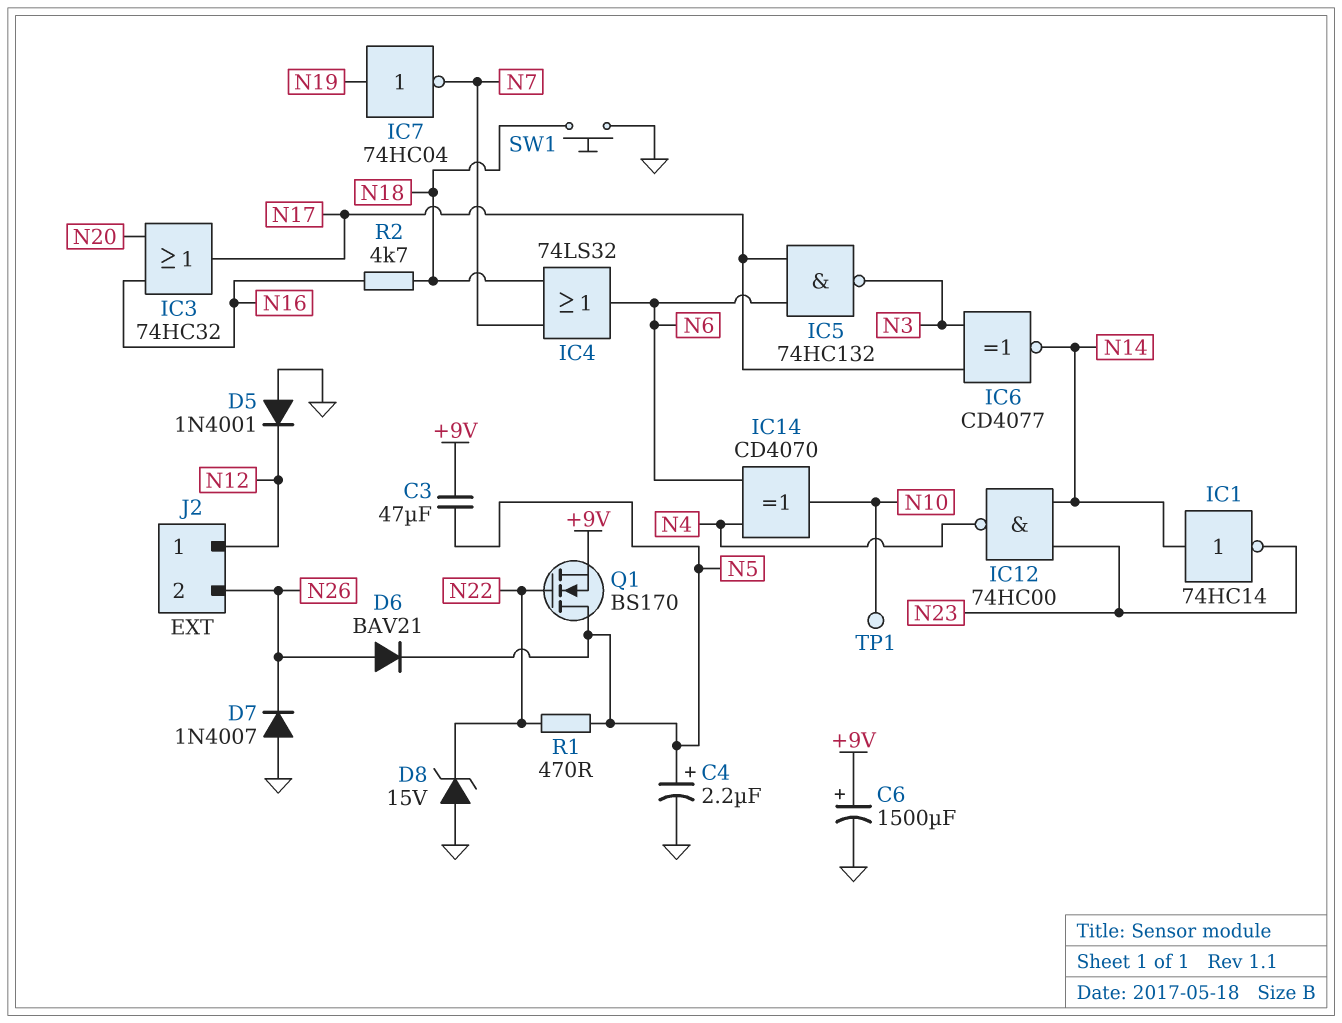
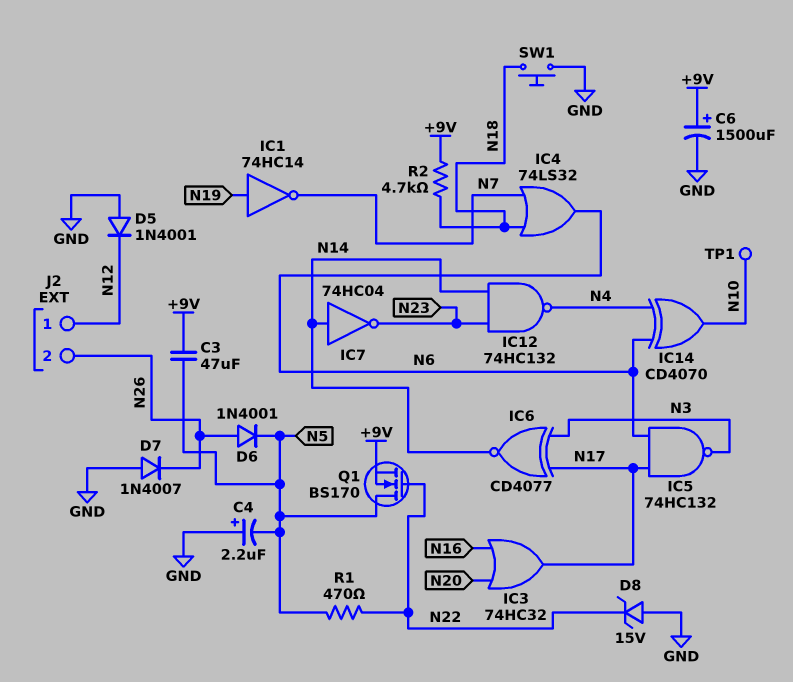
C4: 2.2uF (plus N5, minus GND) -> 2.2uF (plus GND, minus N5)
D6: diode BAV21 (A N26, K N5) -> diode 1N4001 (A N26, K N5)
IC1: NOT 74HC14 (in N14, out N23) -> NOT 74HC14 (in N19, out N7)
IC7: NOT 74HC04 (in N19, out N7) -> NOT 74HC04 (in N14, out N23)
IC12: NAND 74HC00 (in N14, in N23, out N4) -> NAND 74HC132 (in N14, in N23, out N4)
R2: 4.7k (N16, N18) -> 4.7k (+9V, N18)

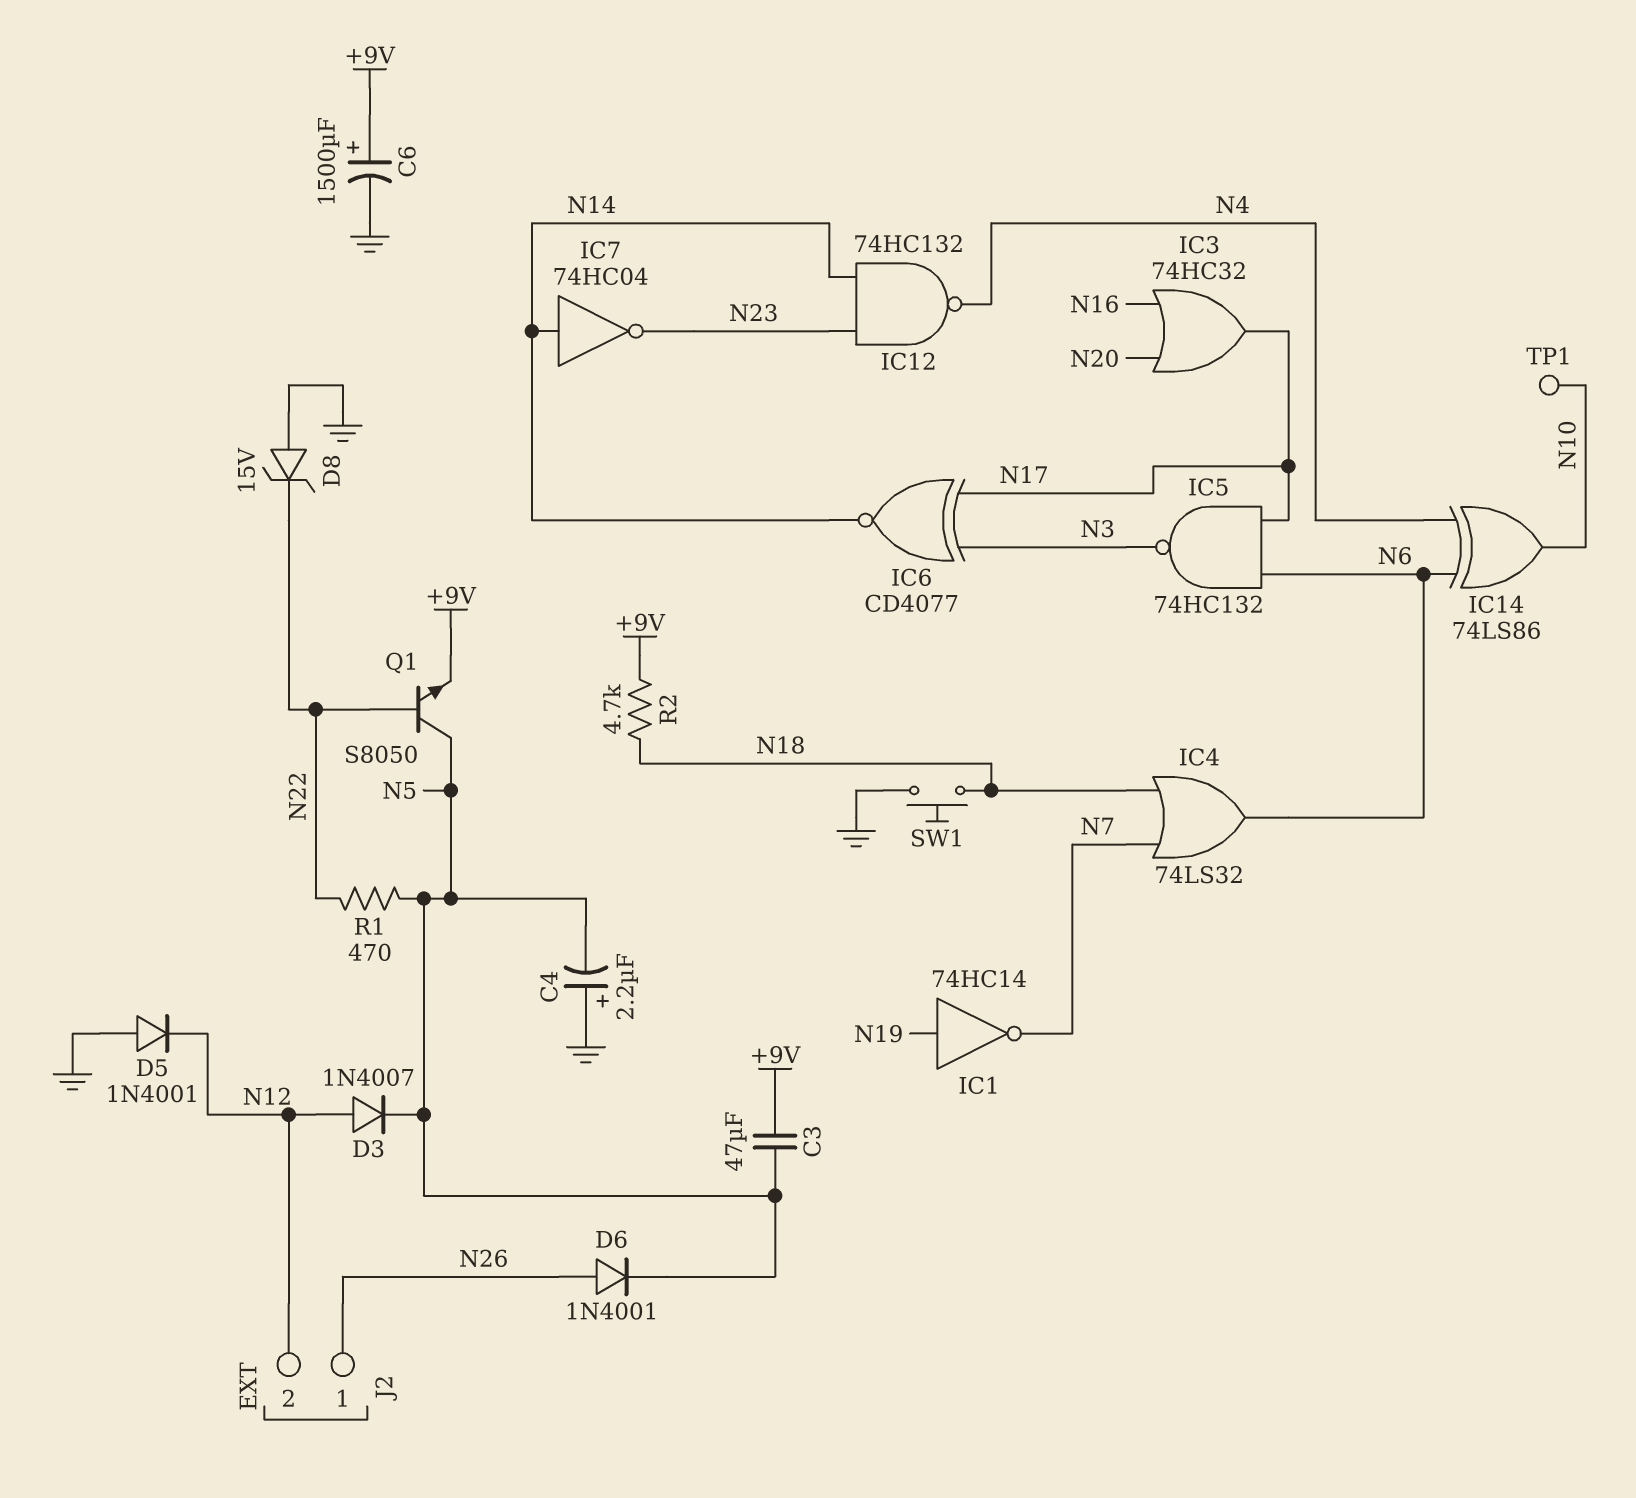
D3: none -> diode 1N4007 (A N12, K N5)
D7: diode 1N4007 (A GND, K N26) -> none
IC14: XOR CD4070 (in N4, in N6, out N10) -> XOR 74LS86 (in N4, in N6, out N10)
J2 pin 1: N12 -> N26
J2 pin 2: N26 -> N12
Q1: NMOS BS170 (G N22, D N5, S +9V) -> NPN S8050 (B N22, C N5, E +9V)

